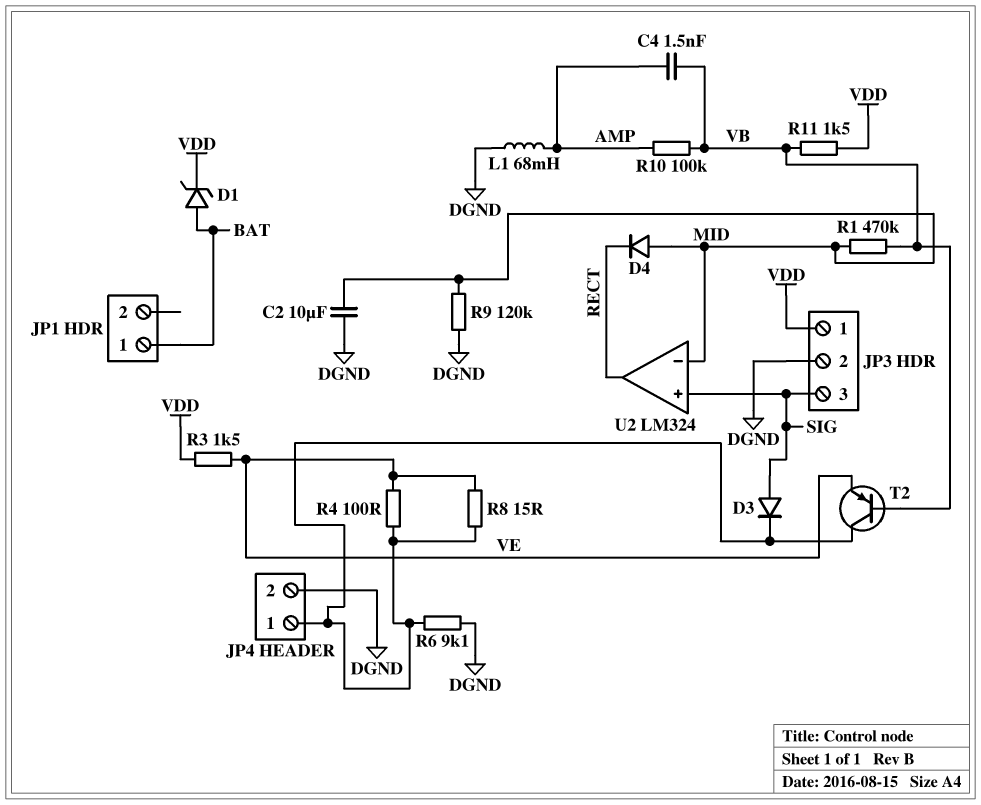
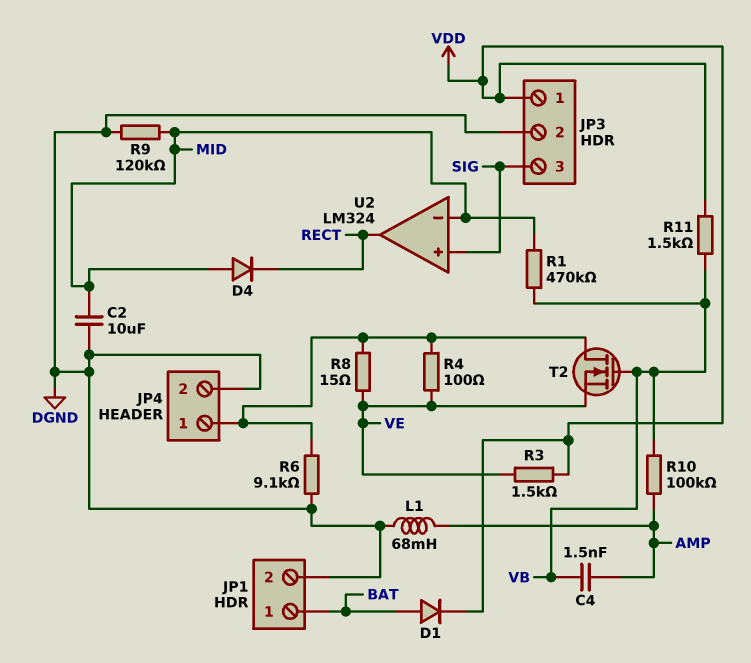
D1: zener (A BAT, K VDD) -> diode (A BAT, K VDD)
D3: diode (A SIG, K JP4/1) -> none
JP1 pin 2: none -> DGND
T2: PNP (B VB, C JP4/1, E VE) -> NMOS (G VB, D JP4/1, S VE)

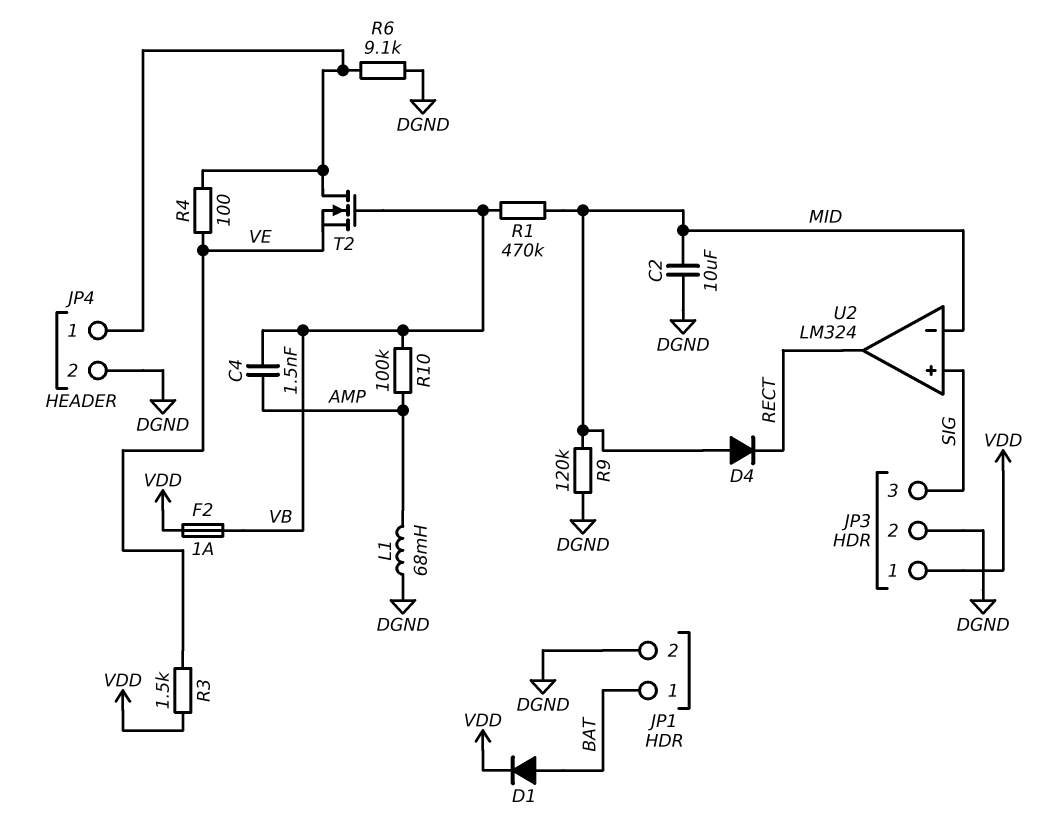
F2: none -> 1A (VB, VDD)
R8: 15 (JP4/1, VE) -> none
R11: 1.5k (VB, VDD) -> none

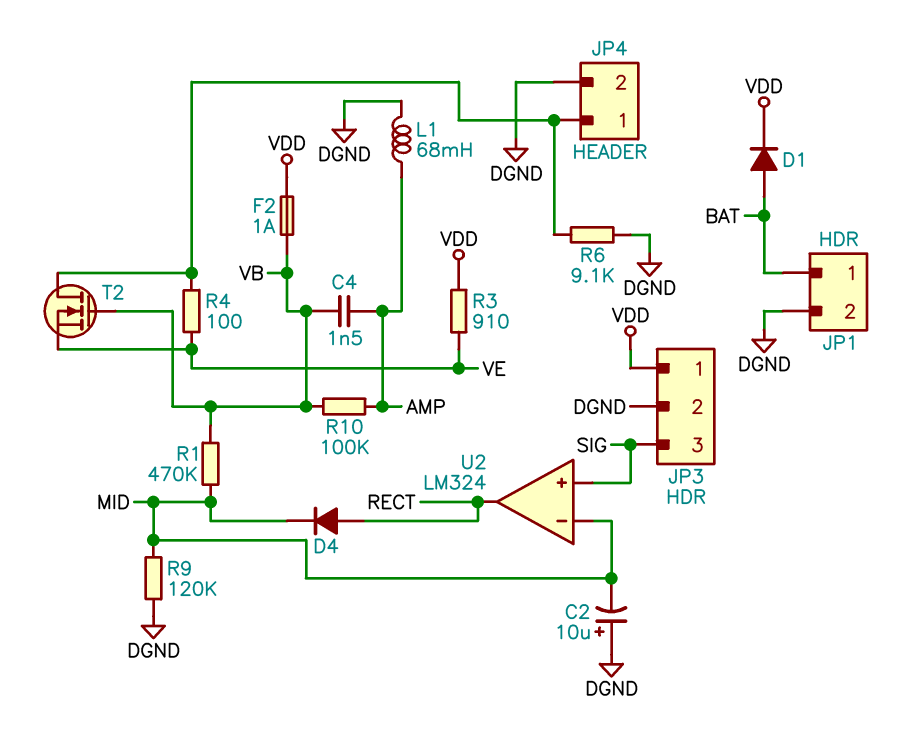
C2: 10uF (DGND, MID) -> 10uF (plus DGND, minus MID)
D4: diode (A MID, K RECT) -> diode (A RECT, K MID)
R3: 1.5k (VDD, VE) -> 910 (VDD, VE)

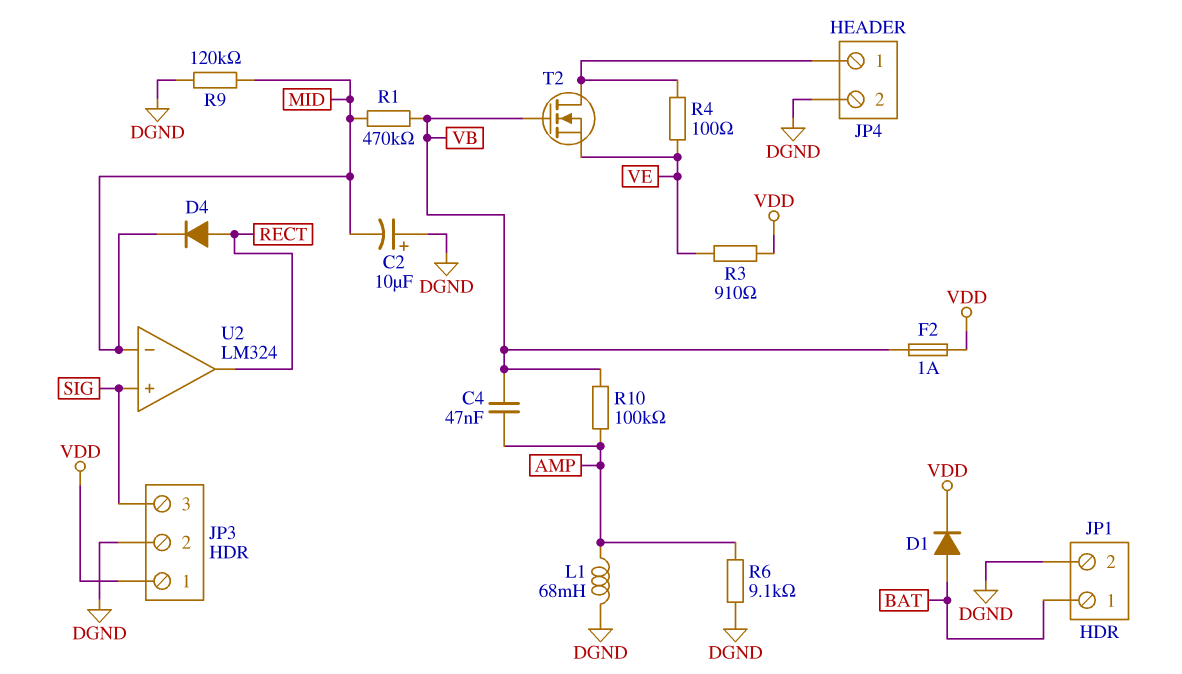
C4: 1.5nF (AMP, VB) -> 47nF (AMP, VB)
R6: 9.1k (DGND, JP4/1) -> 9.1k (AMP, DGND)

